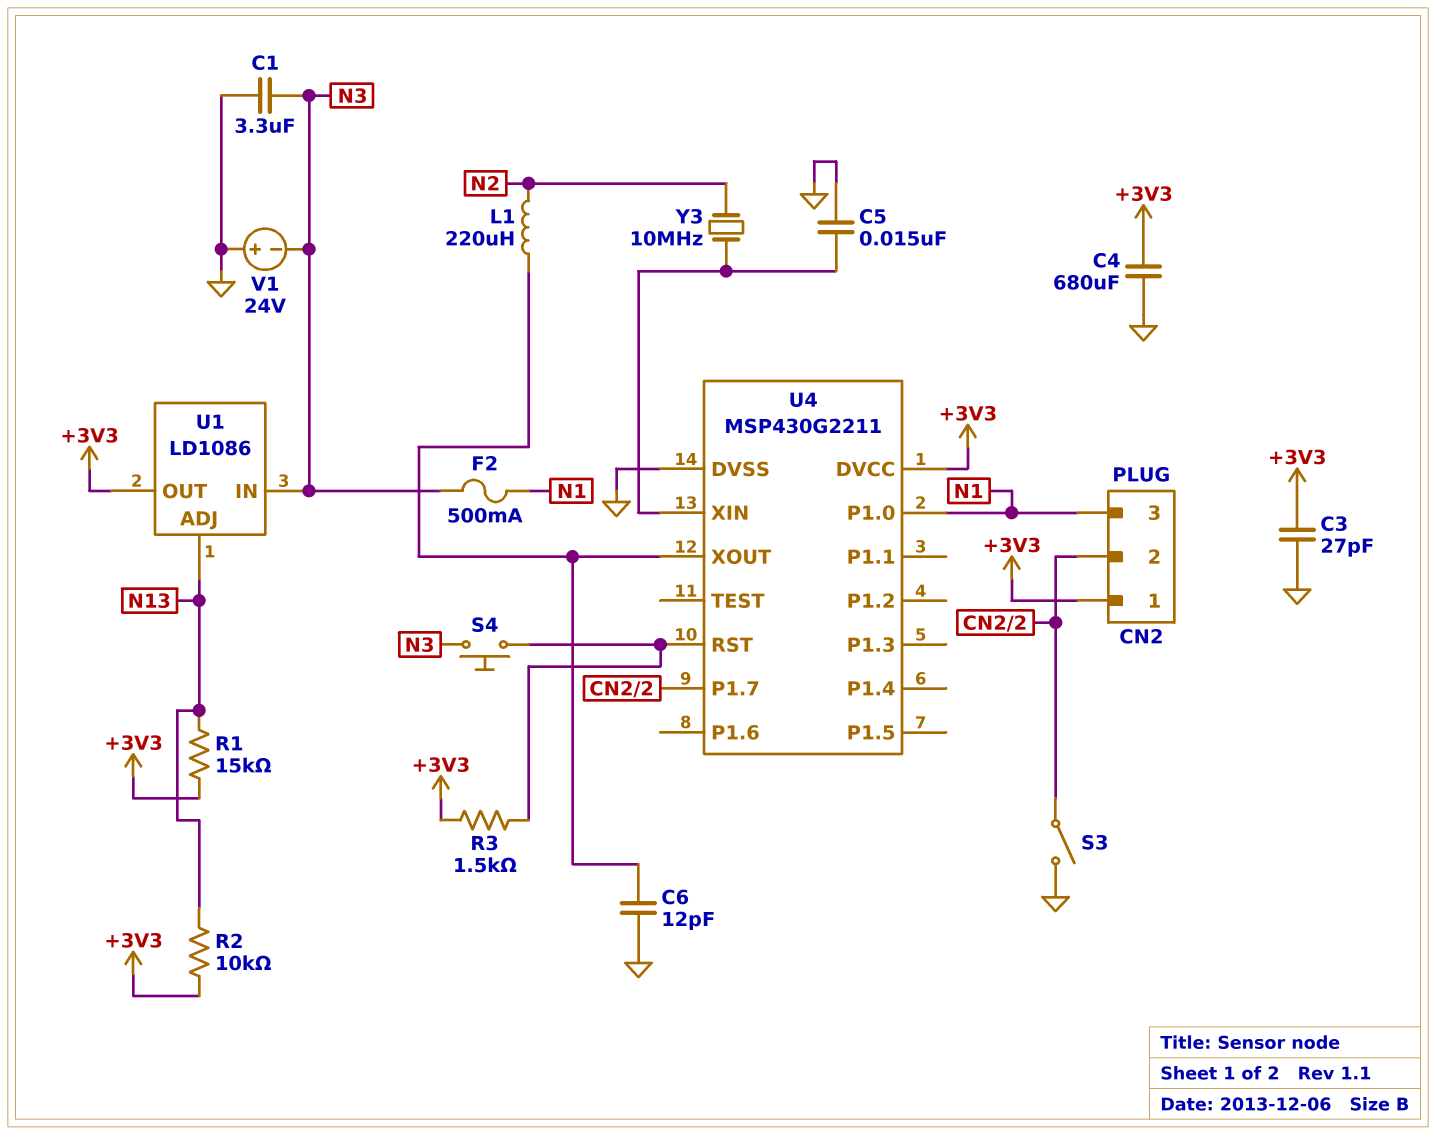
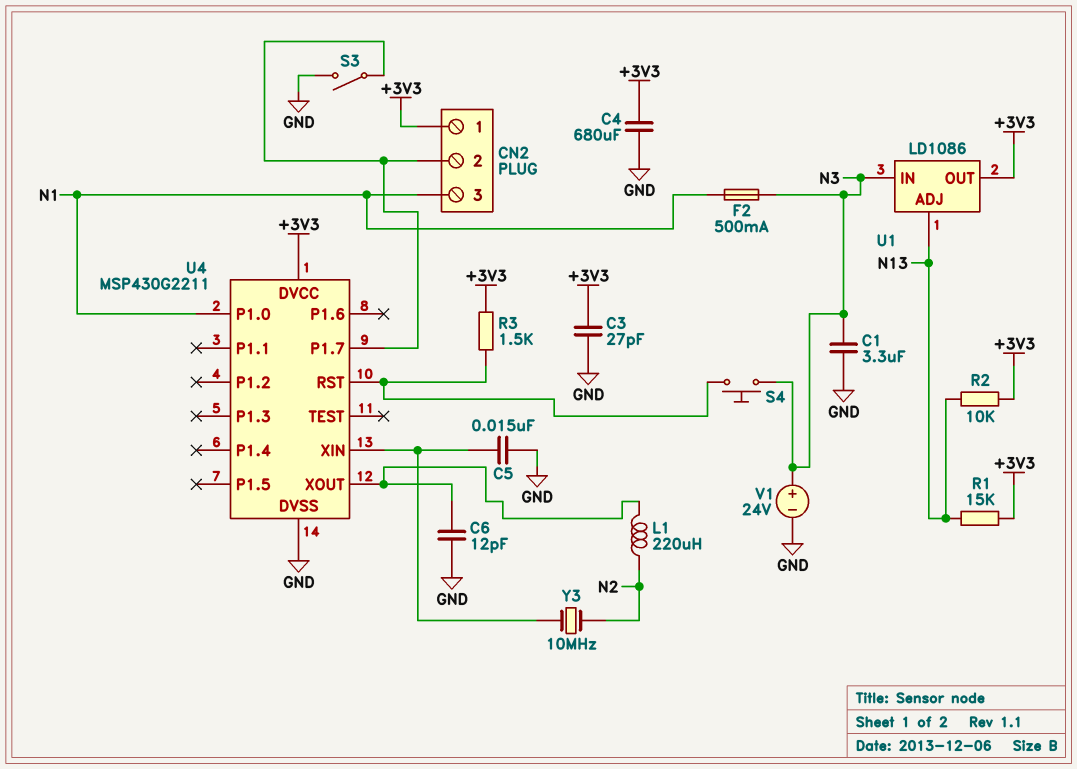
V1: 24V (plus GND, minus N3) -> 24V (plus N3, minus GND)

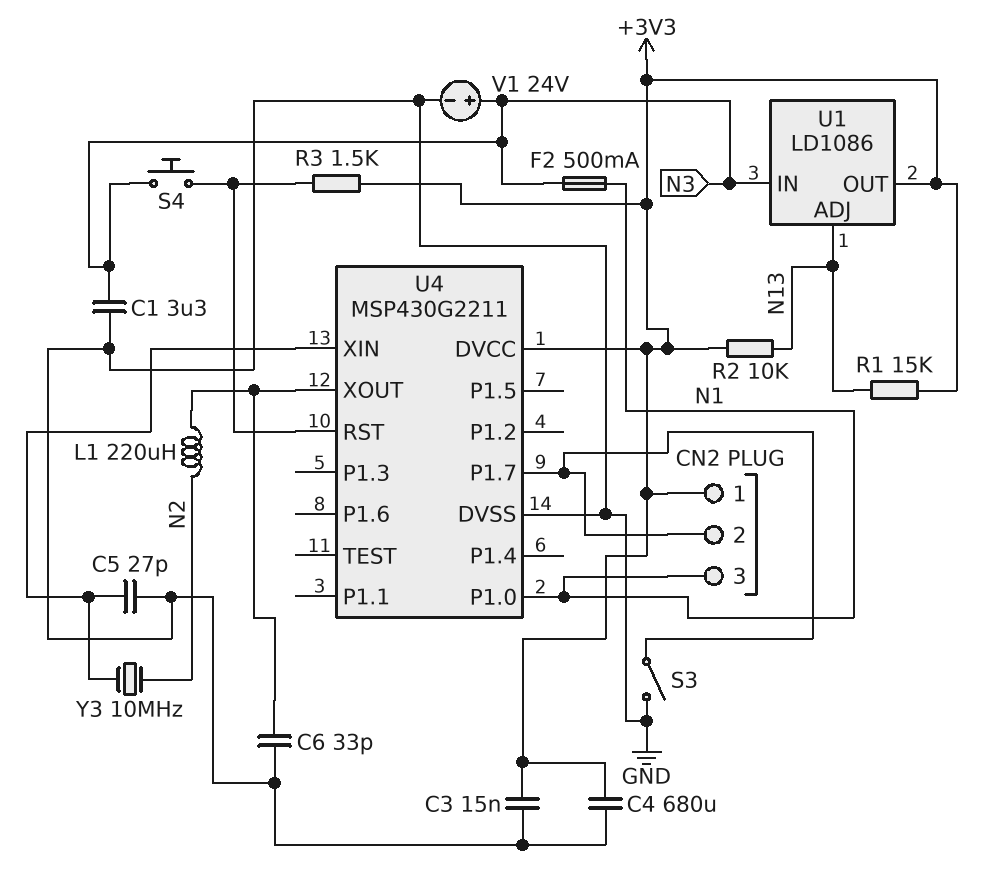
C3: 27pF (+3V3, GND) -> 15nF (+3V3, GND)
C5: 15nF (GND, U4/XIN) -> 27pF (GND, U4/XIN)
C6: 12pF (GND, U4/XOUT) -> 33pF (GND, U4/XOUT)

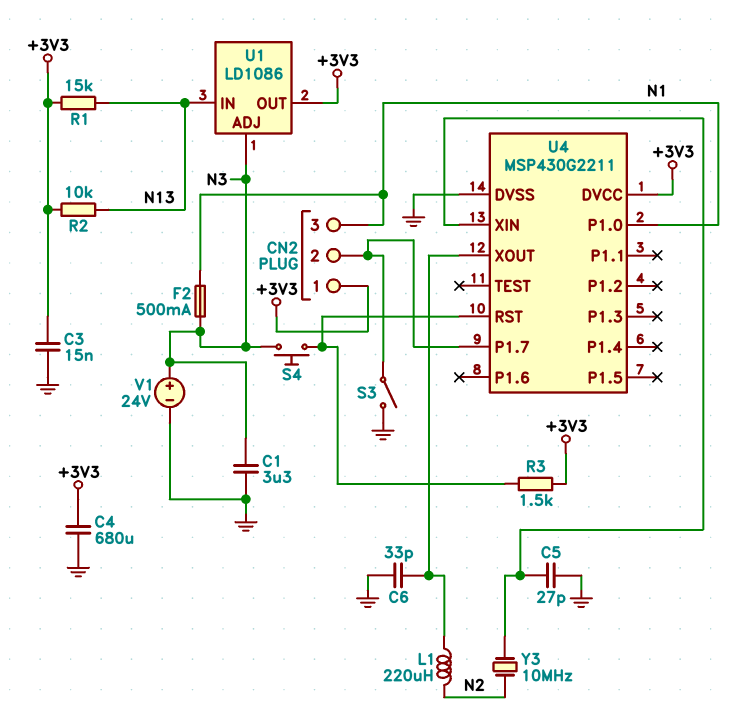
U1 pin ADJ: N13 -> N3
U1 pin IN: N3 -> N13

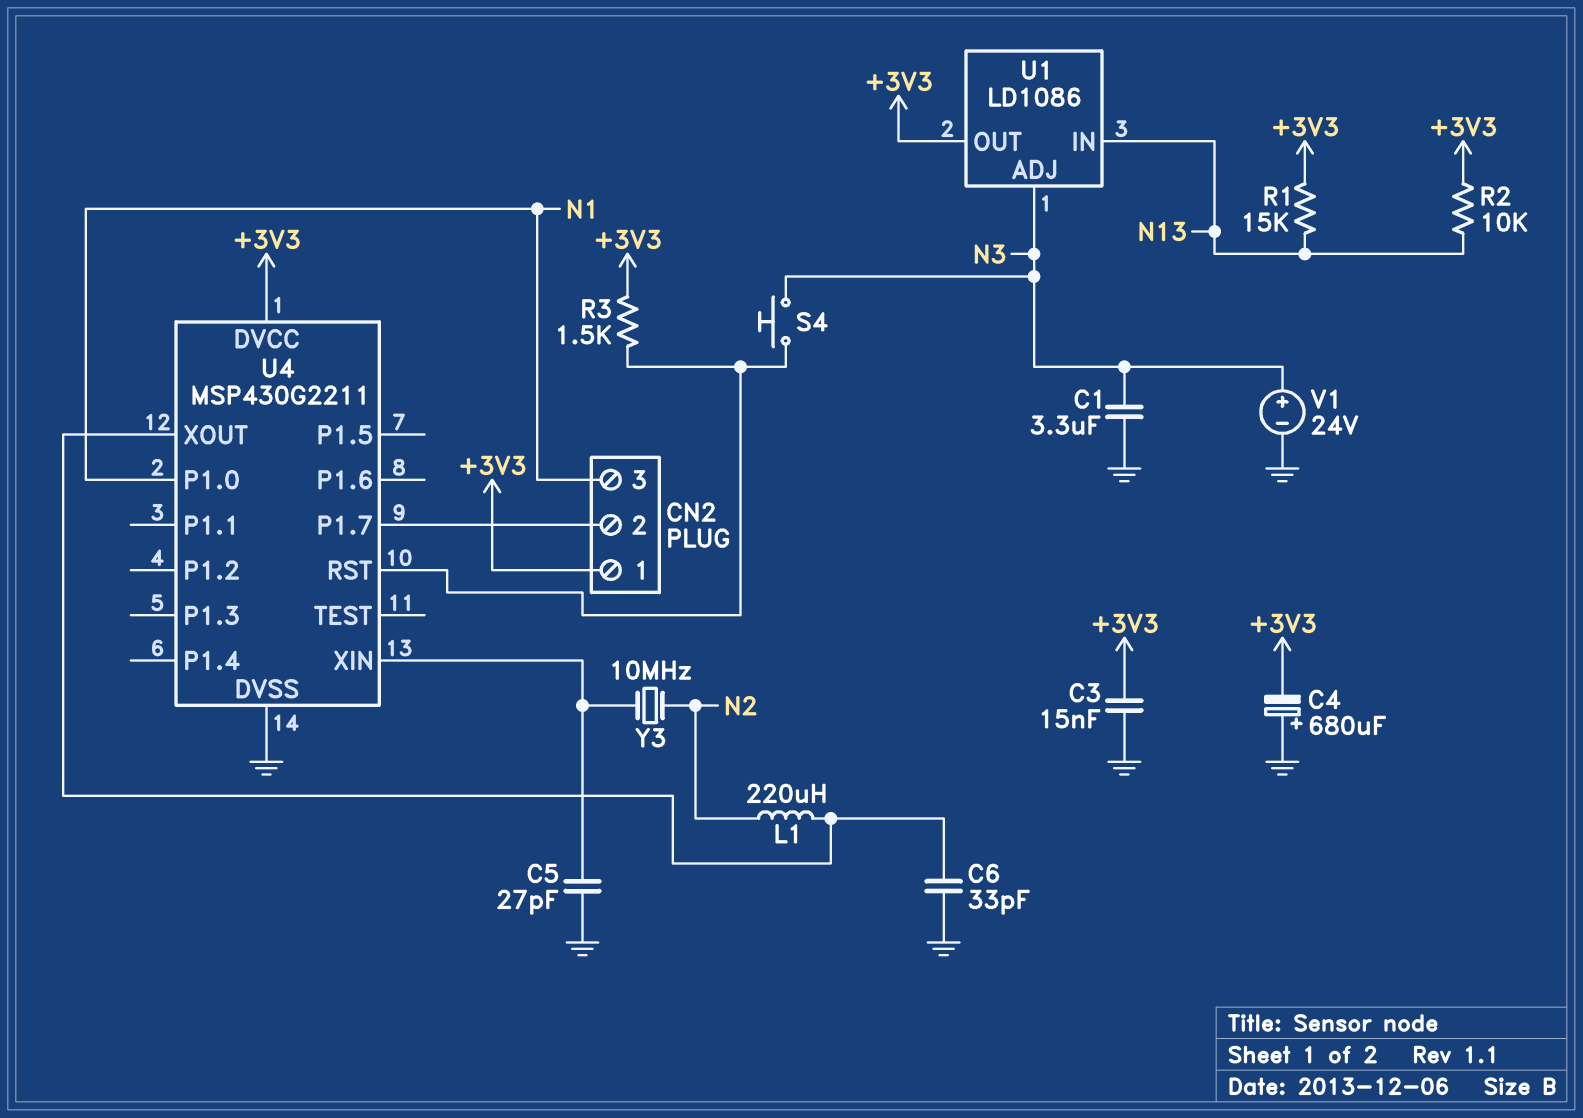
C4: 680uF (+3V3, GND) -> 680uF (plus GND, minus +3V3)
F2: 500mA (N1, N3) -> none
S3: switch (CN2/2, GND) -> none

